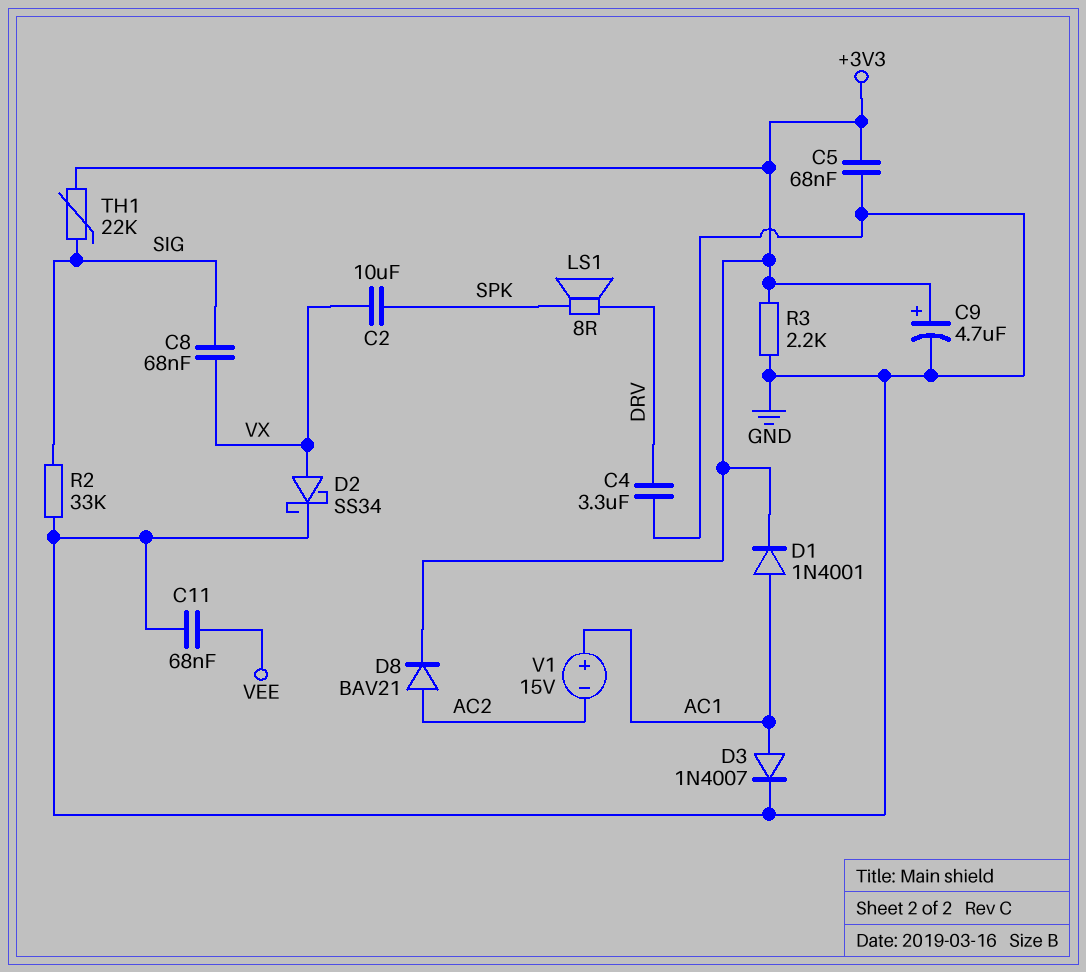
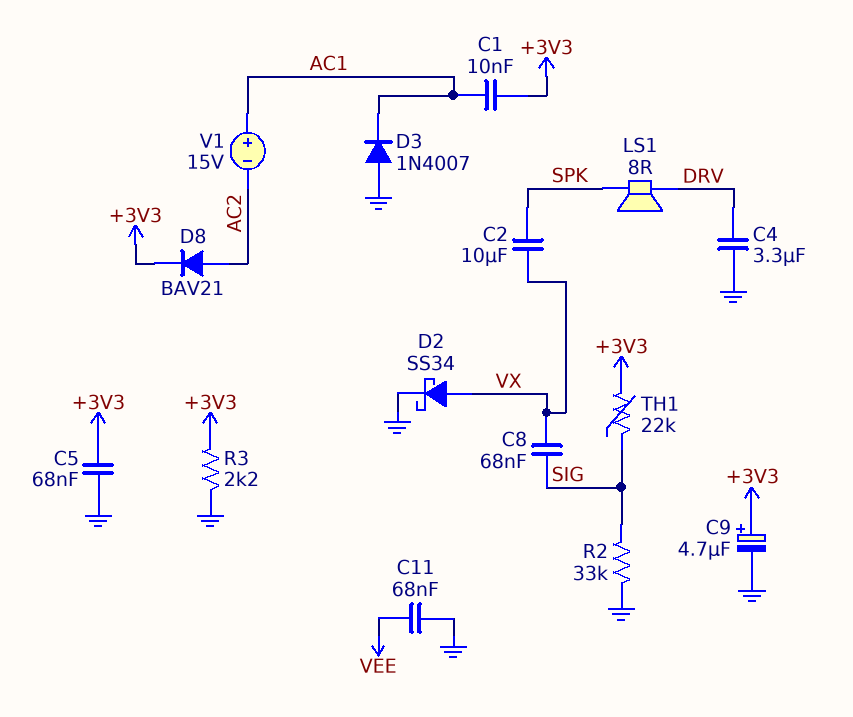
C1: none -> 10nF (+3V3, AC1)
D1: diode 1N4001 (A AC1, K +3V3) -> none
D3: diode 1N4007 (A AC1, K GND) -> diode 1N4007 (A GND, K AC1)

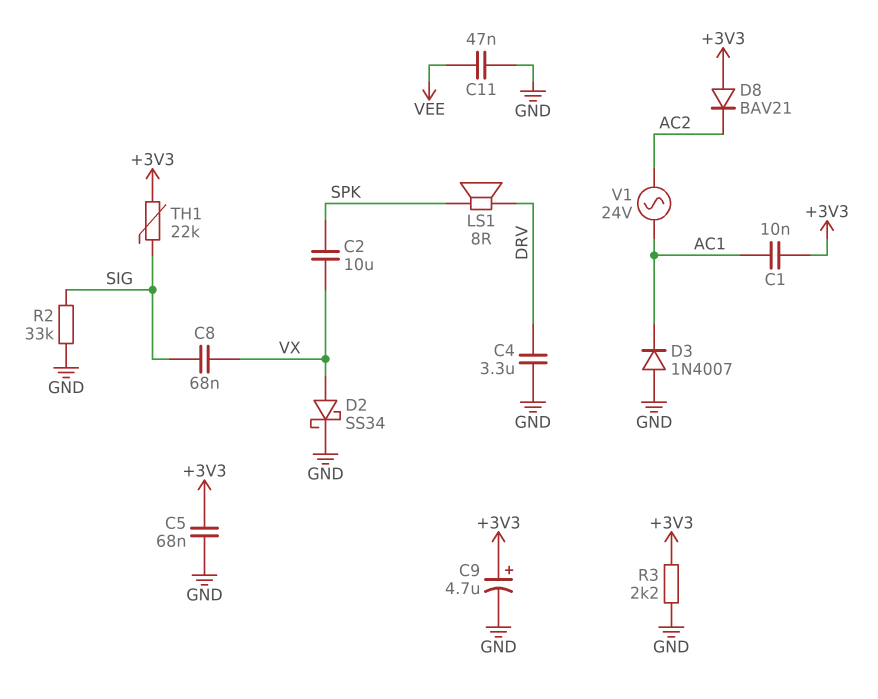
C11: 68nF (GND, VEE) -> 47nF (GND, VEE)
D8: diode BAV21 (A AC2, K +3V3) -> diode BAV21 (A +3V3, K AC2)
V1: 15V (plus AC1, minus AC2) -> AC 24V (AC1, AC2)

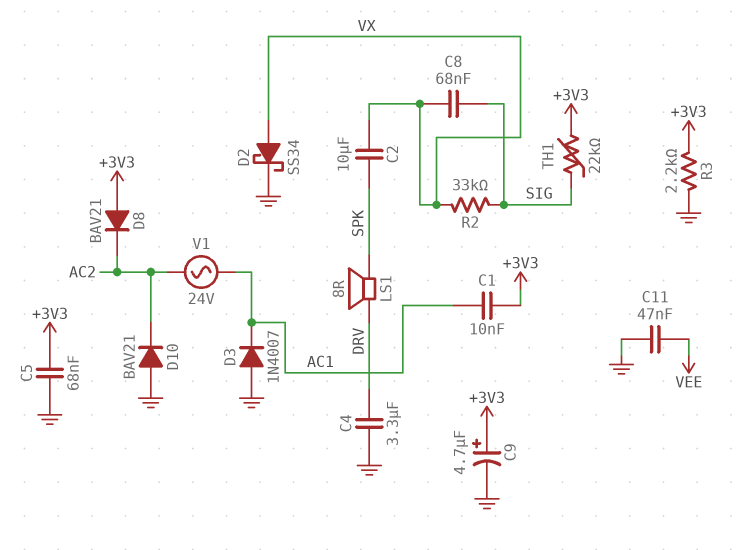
D10: none -> diode BAV21 (A GND, K AC2)
R2: 33k (GND, SIG) -> 33k (SIG, VX)

